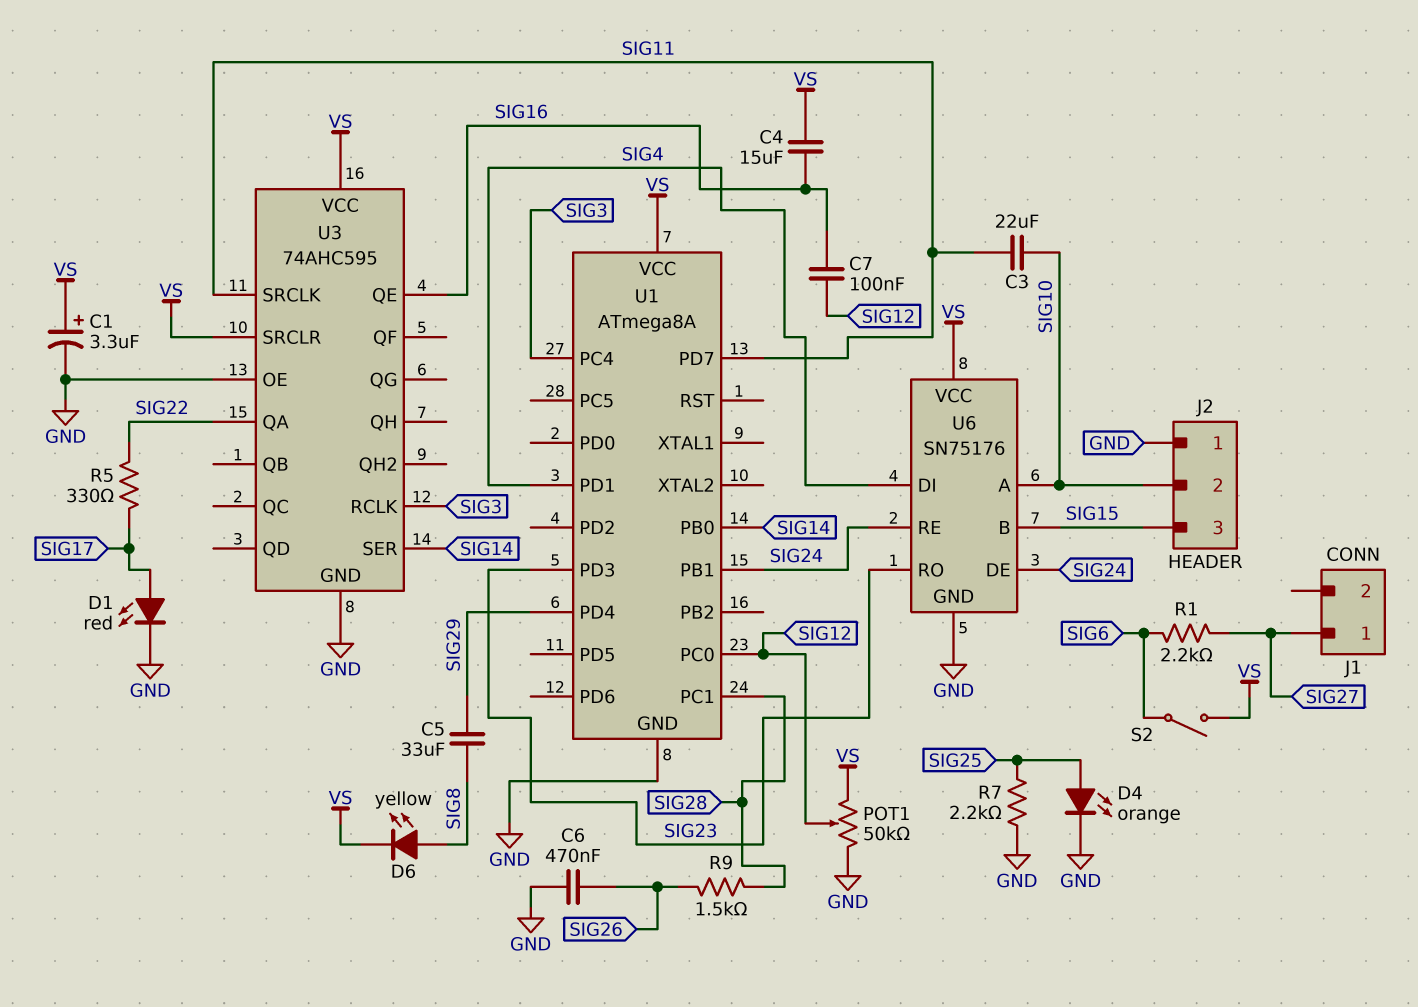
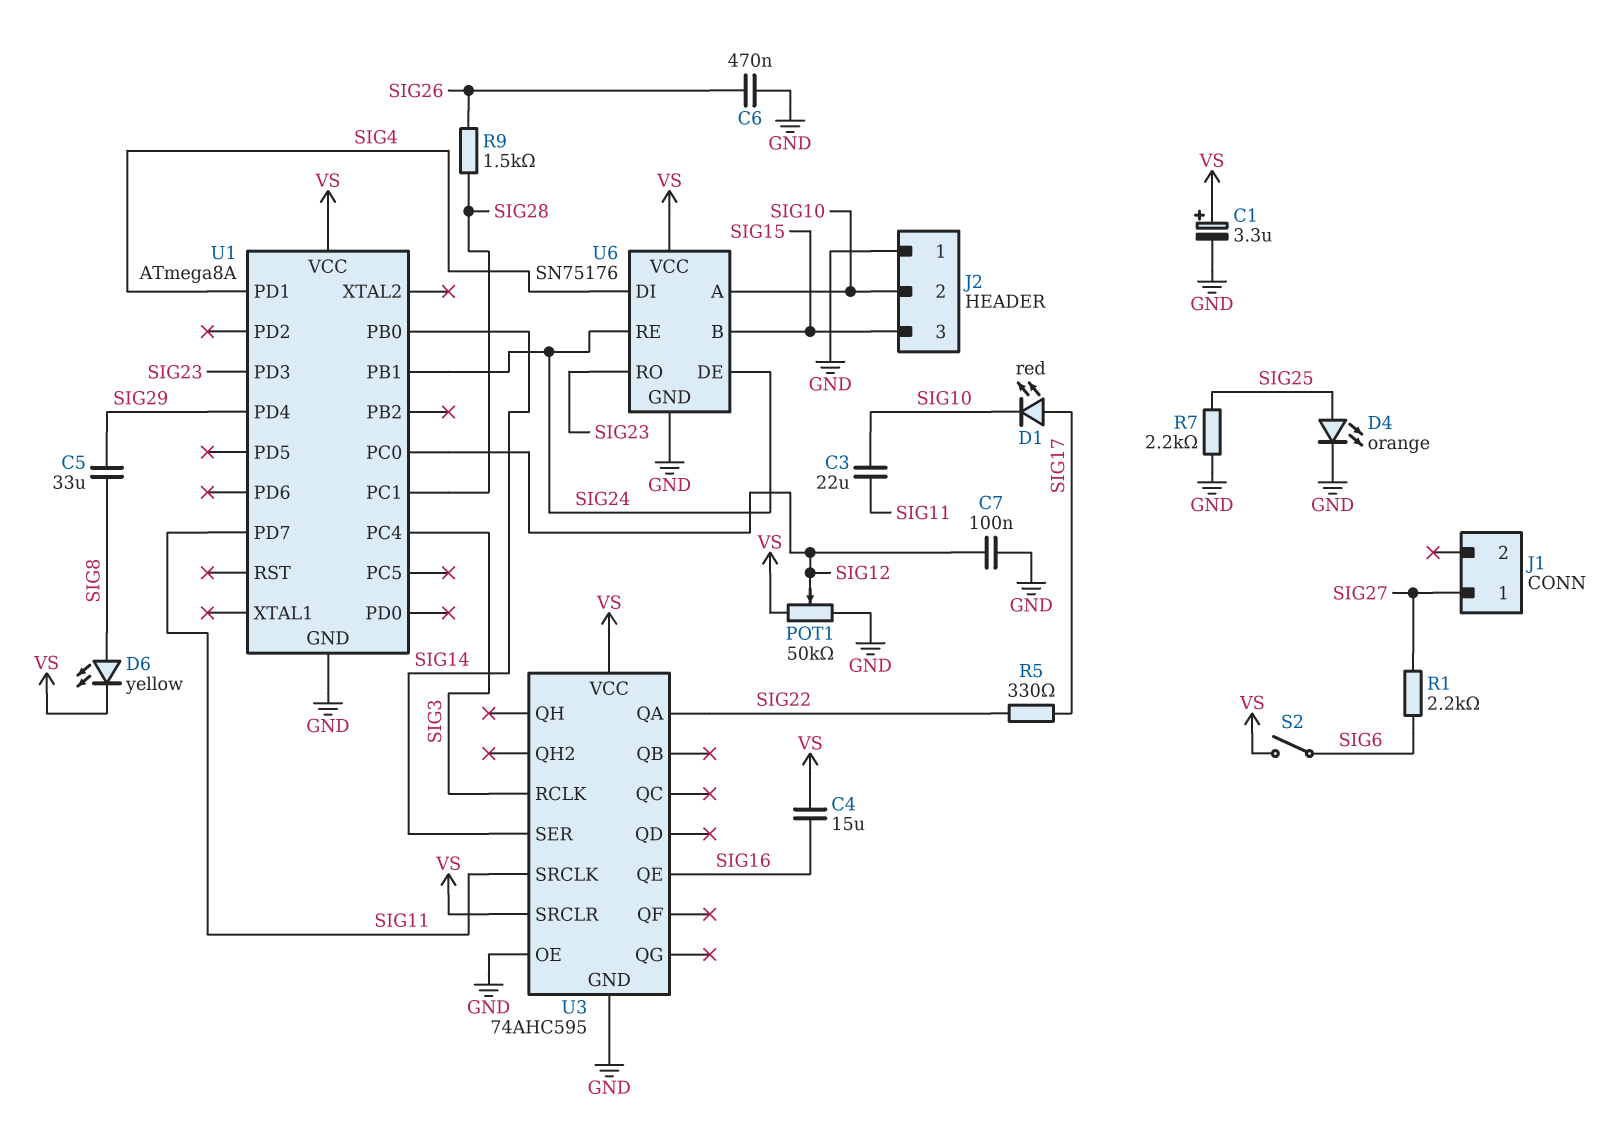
C7: 100nF (SIG12, SIG16) -> 100nF (GND, SIG12)
D1: LED red (A SIG17, K GND) -> LED red (A SIG17, K SIG10)

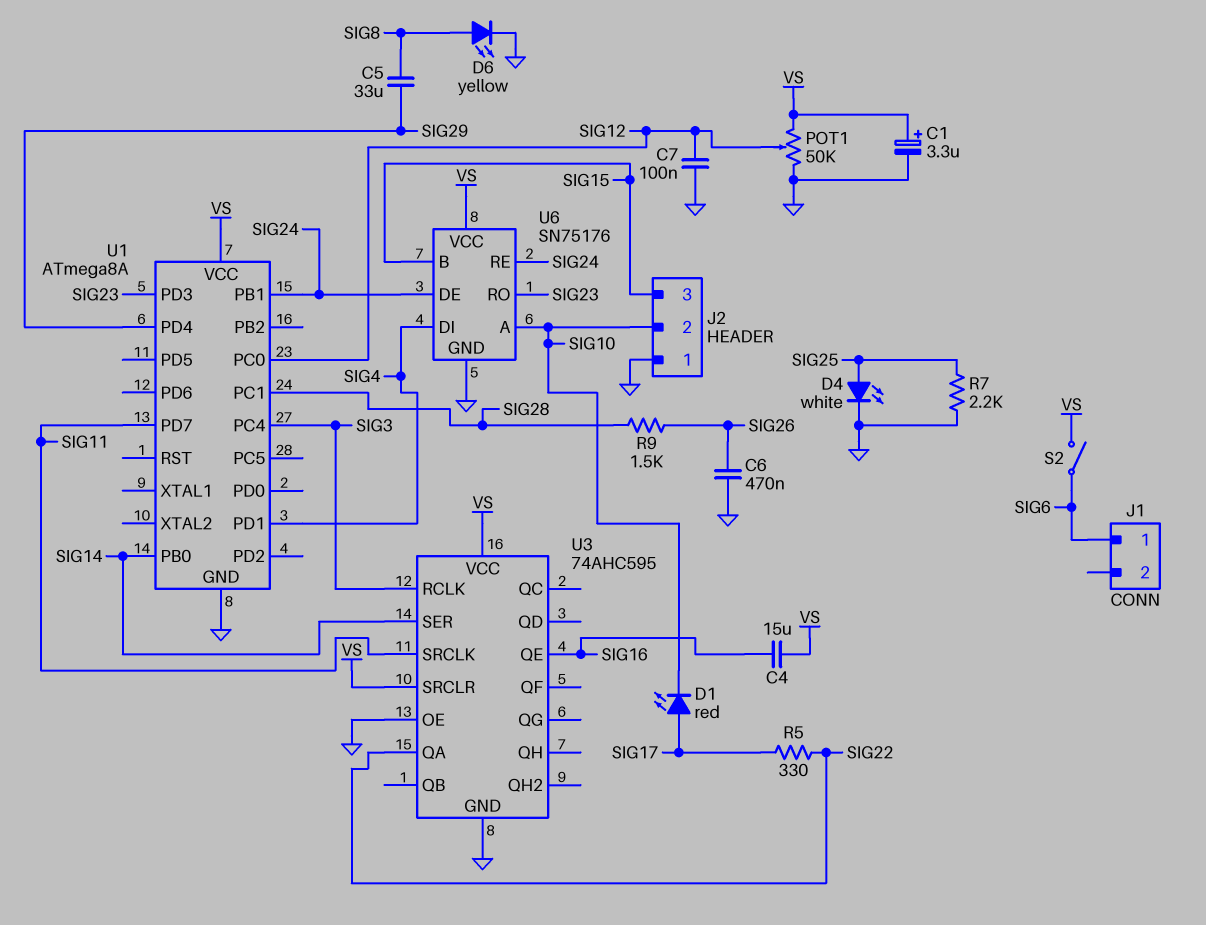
C3: 22uF (SIG10, SIG11) -> none
D4: LED orange (A SIG25, K GND) -> LED white (A SIG25, K GND)
D6: LED yellow (A SIG8, K VS) -> LED yellow (A SIG8, K GND)
J1 pin 1: SIG27 -> SIG6
R1: 2.2k (SIG6, SIG27) -> none

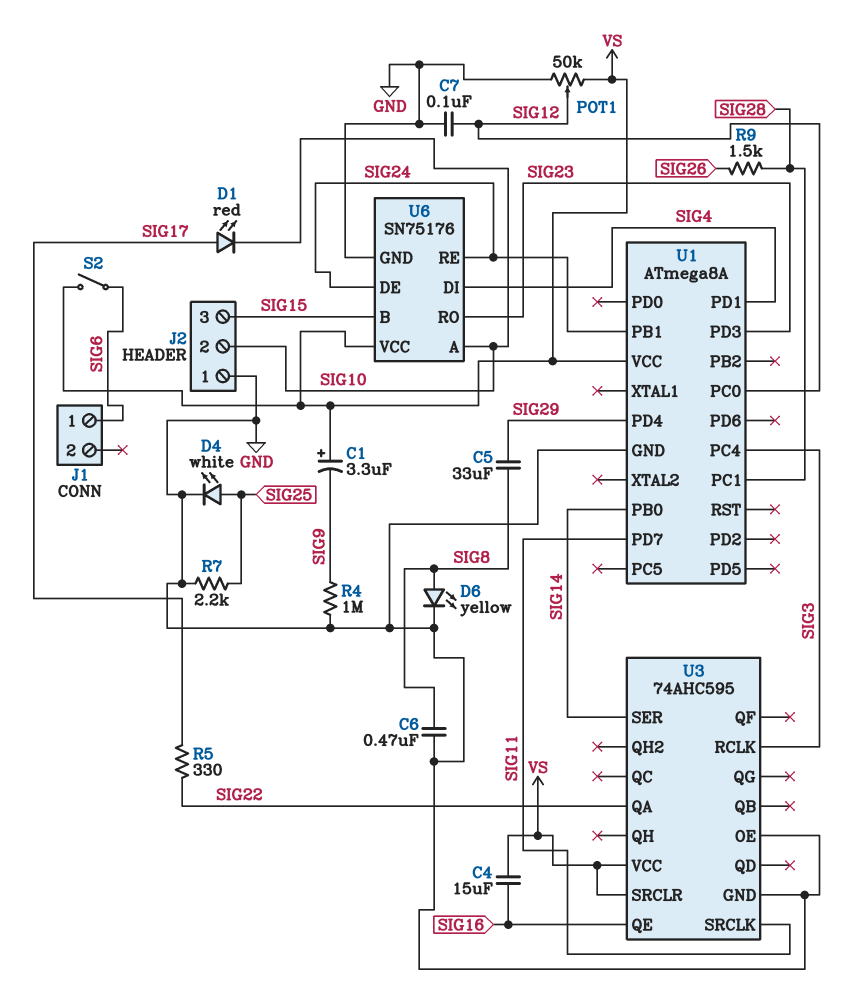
C1: 3.3uF (plus VS, minus GND) -> 3.3uF (plus VS, minus SIG9)
C6: 470nF (GND, SIG26) -> 470nF (GND, SIG8)
R4: none -> 1M (GND, SIG9)

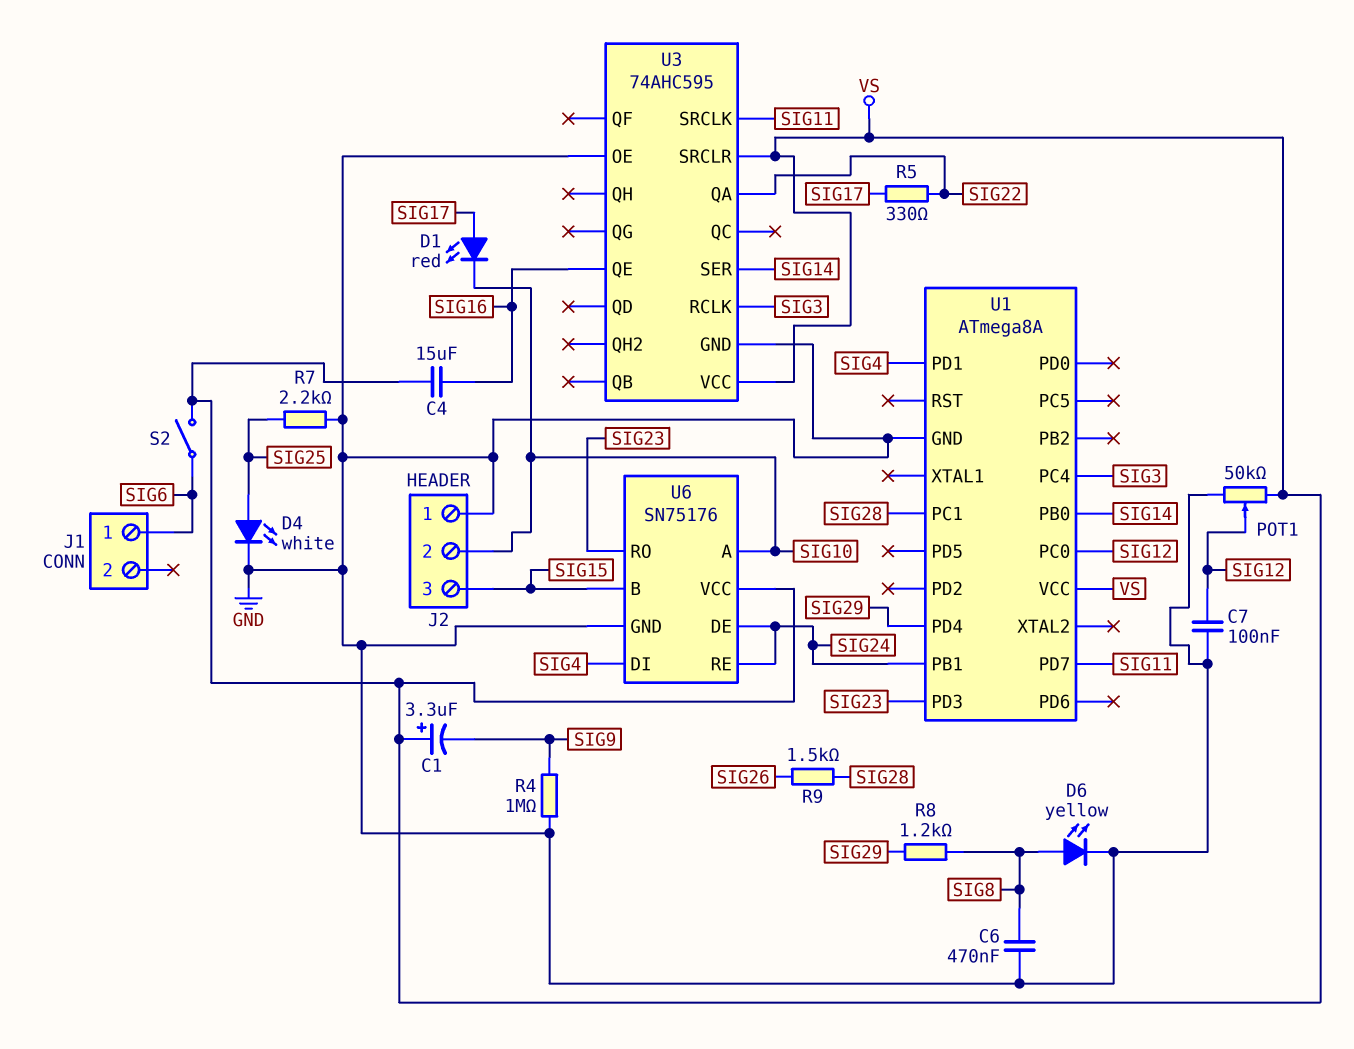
C5: 33uF (SIG8, SIG29) -> none
R8: none -> 1.2k (SIG8, SIG29)

